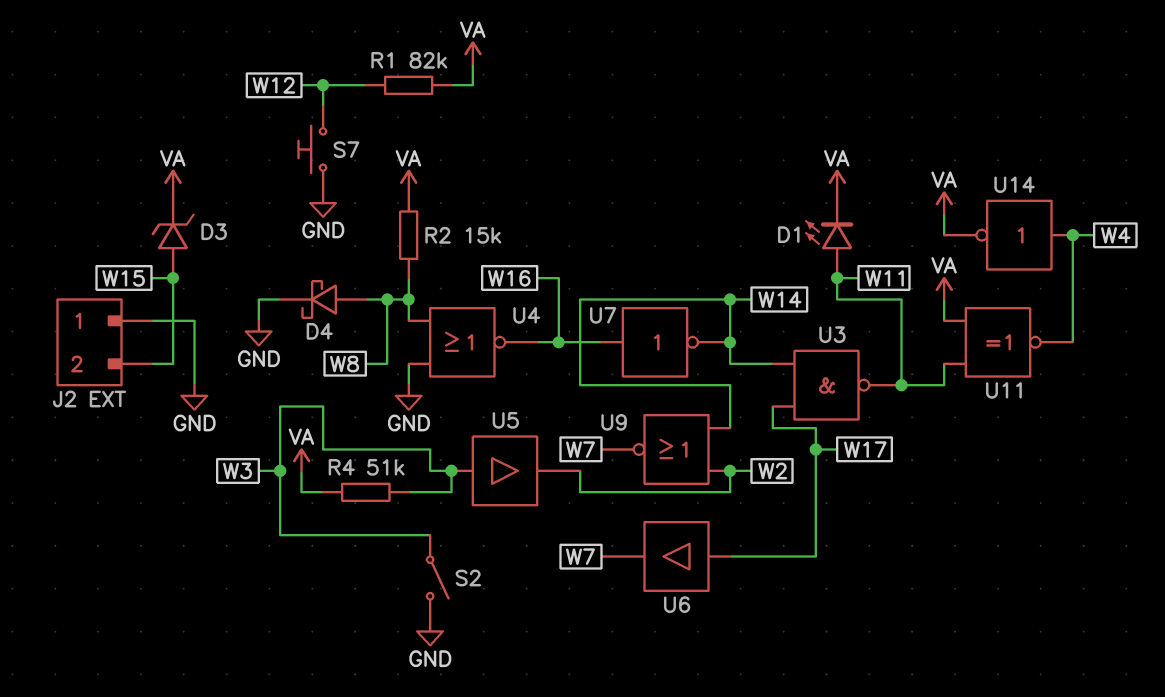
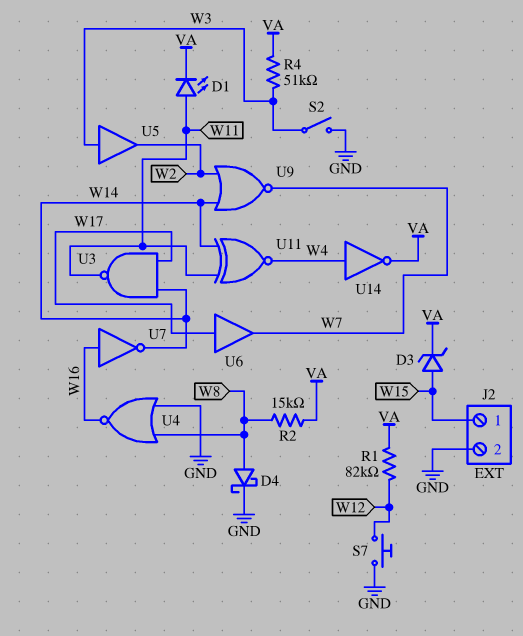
J2 pin 1: GND -> W15
J2 pin 2: W15 -> GND
U11: XNOR (in VA, in W11, out W4) -> XNOR (in W11, in W14, out W4)

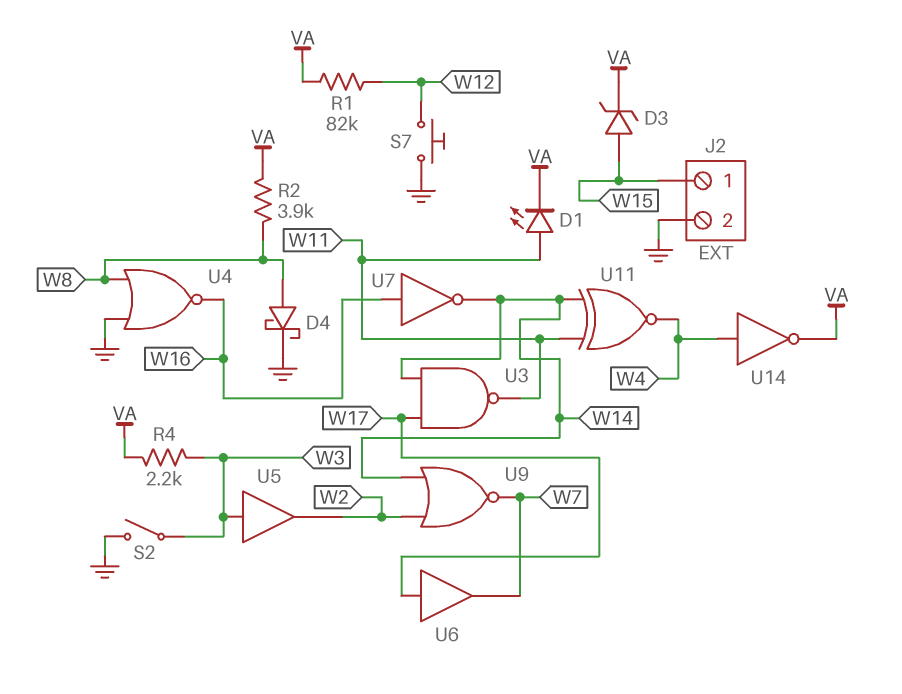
R2: 15k (VA, W8) -> 3.9k (VA, W8)
R4: 51k (VA, W3) -> 2.2k (VA, W3)

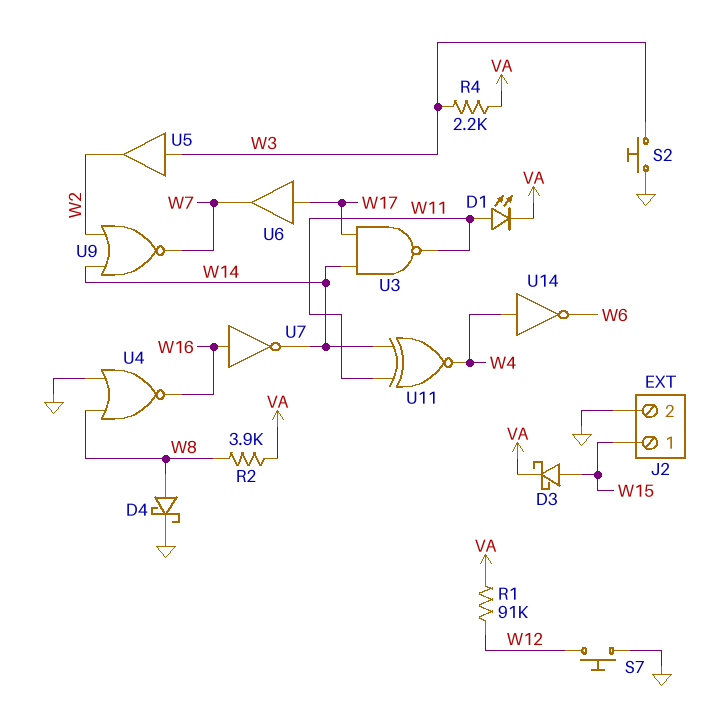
D3: zener (A W15, K VA) -> schottky (A W15, K VA)
R1: 82k (VA, W12) -> 91k (VA, W12)
S2: switch (GND, W3) -> button (GND, W3)
U14: NOT (in W4, out VA) -> NOT (in W4, out W6)

